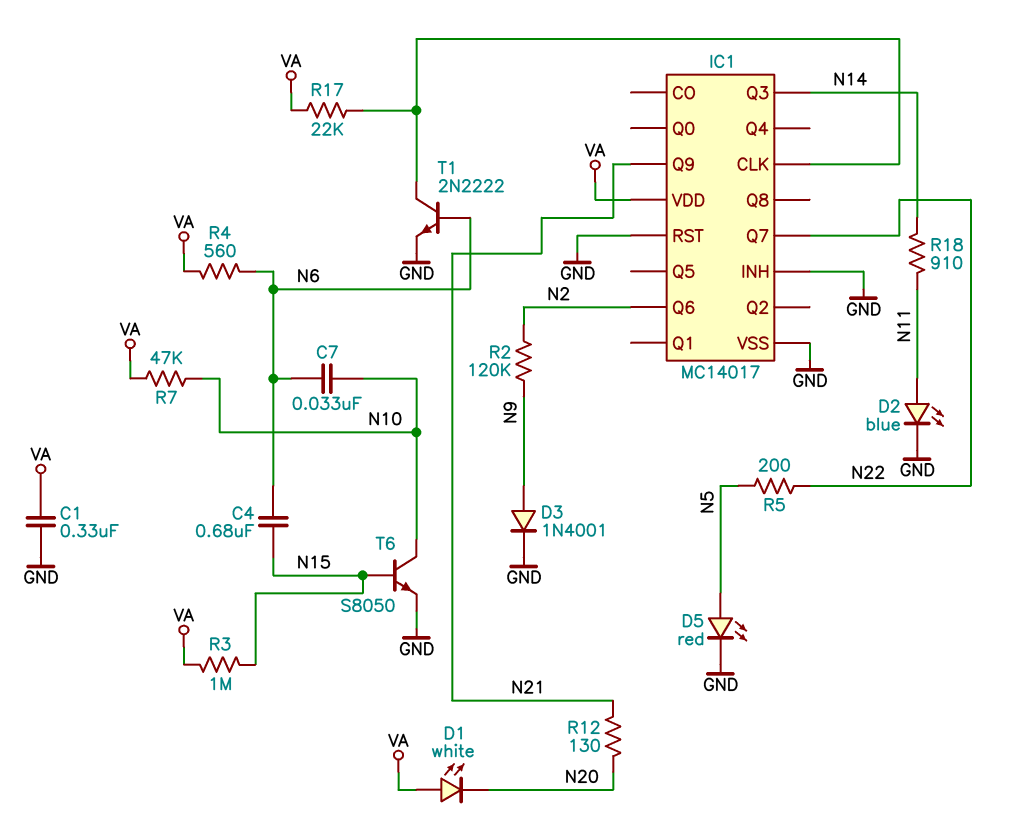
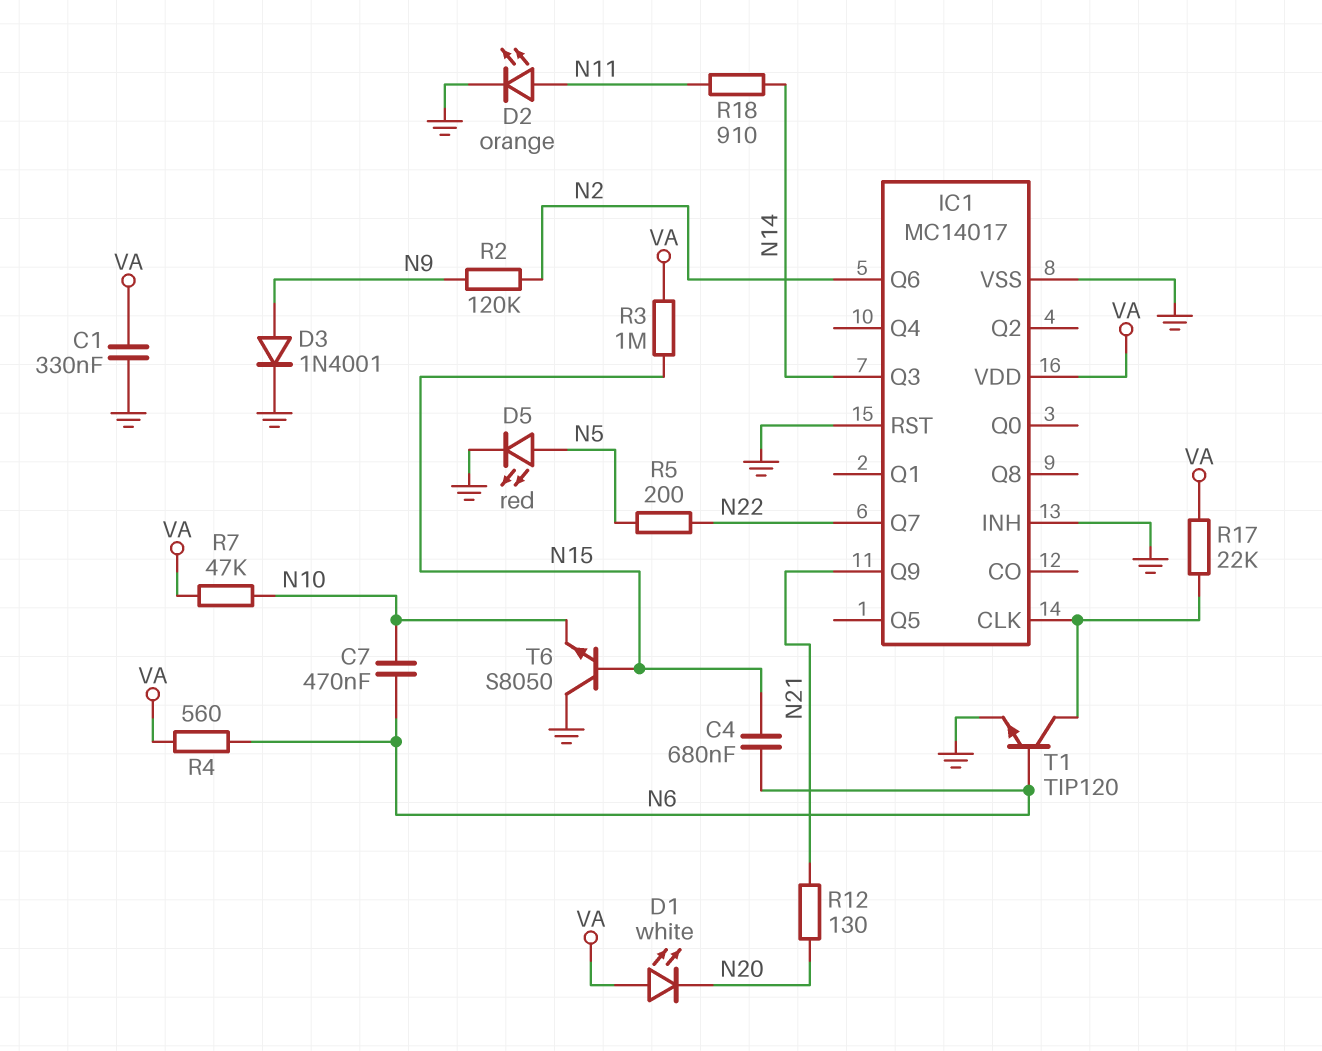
C7: 33nF (N6, N10) -> 470nF (N6, N10)
D2: LED blue (A N11, K GND) -> LED orange (A N11, K GND)
T1: NPN 2N2222 (B N6, C IC1/CLK, E GND) -> NPN TIP120 (B N6, C IC1/CLK, E GND)
T6: NPN S8050 (B N15, C N10, E GND) -> NPN S8050 (B N15, C GND, E N10)

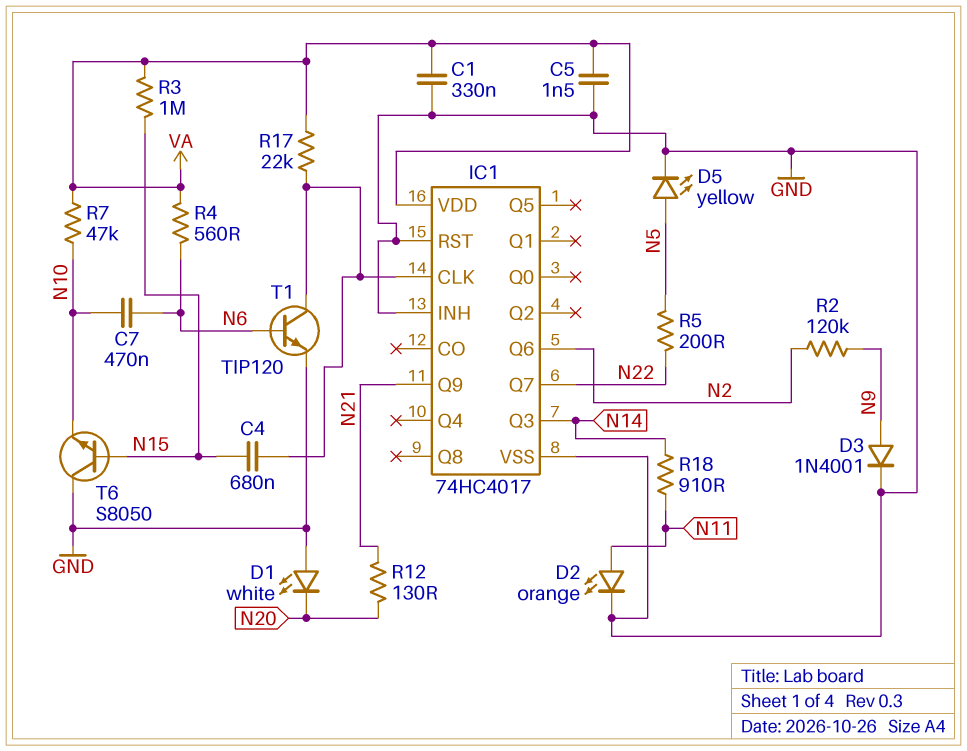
C4: 680nF (N6, N15) -> 680nF (IC1/CLK, N15)
C5: none -> 1.5nF (GND, VA)
D1: LED white (A VA, K N20) -> LED white (A GND, K N20)
D5: LED red (A N5, K GND) -> LED yellow (A N5, K GND)
IC1: MC14017 -> 74HC4017

